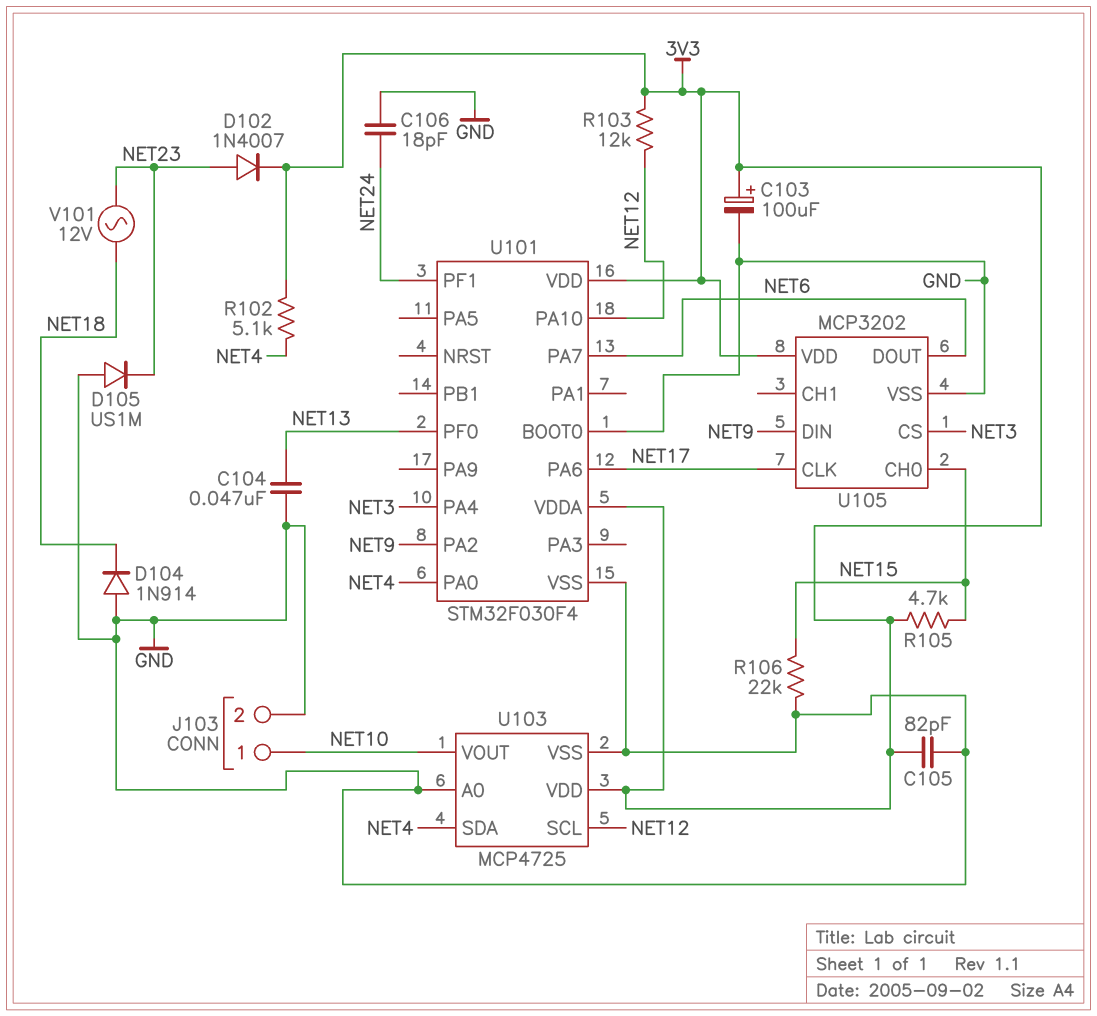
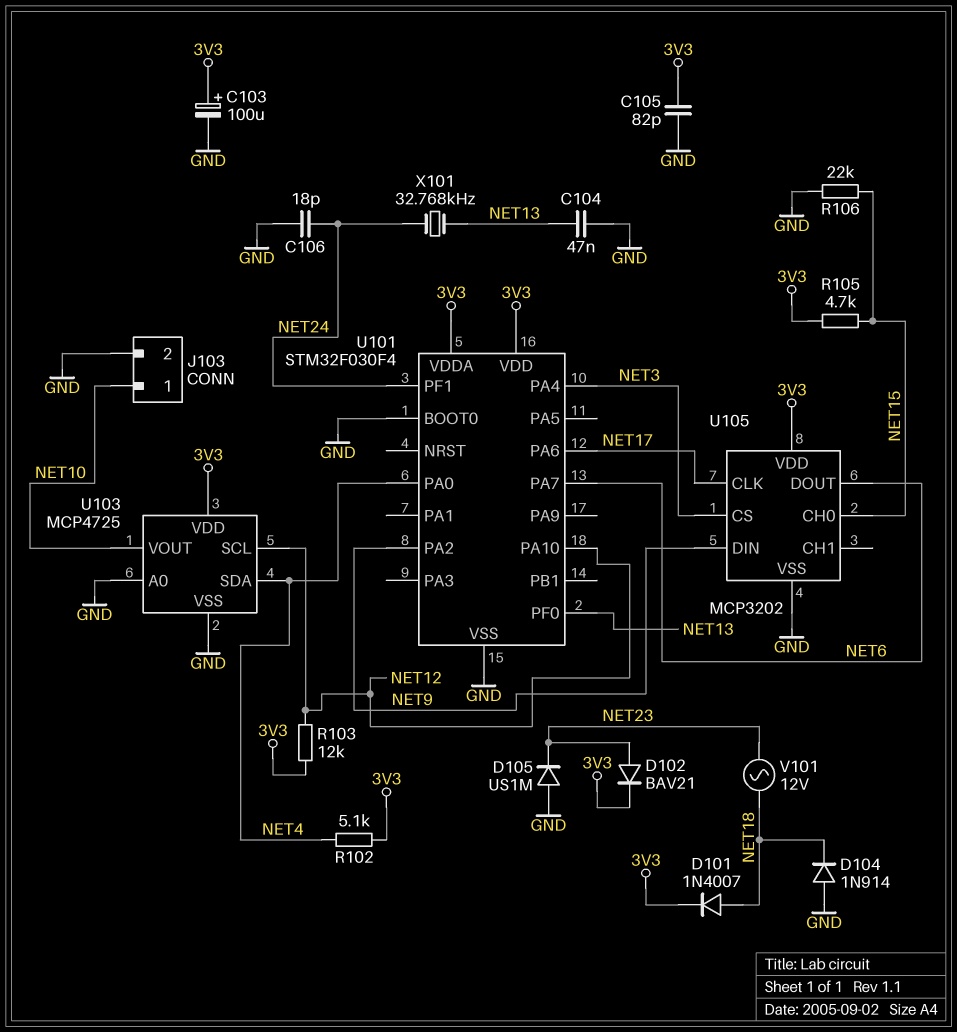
D101: none -> diode 1N4007 (A NET18, K 3V3)
D102: diode 1N4007 (A NET23, K 3V3) -> diode BAV21 (A NET23, K 3V3)
X101: none -> 32.768kHz (NET13, NET24)

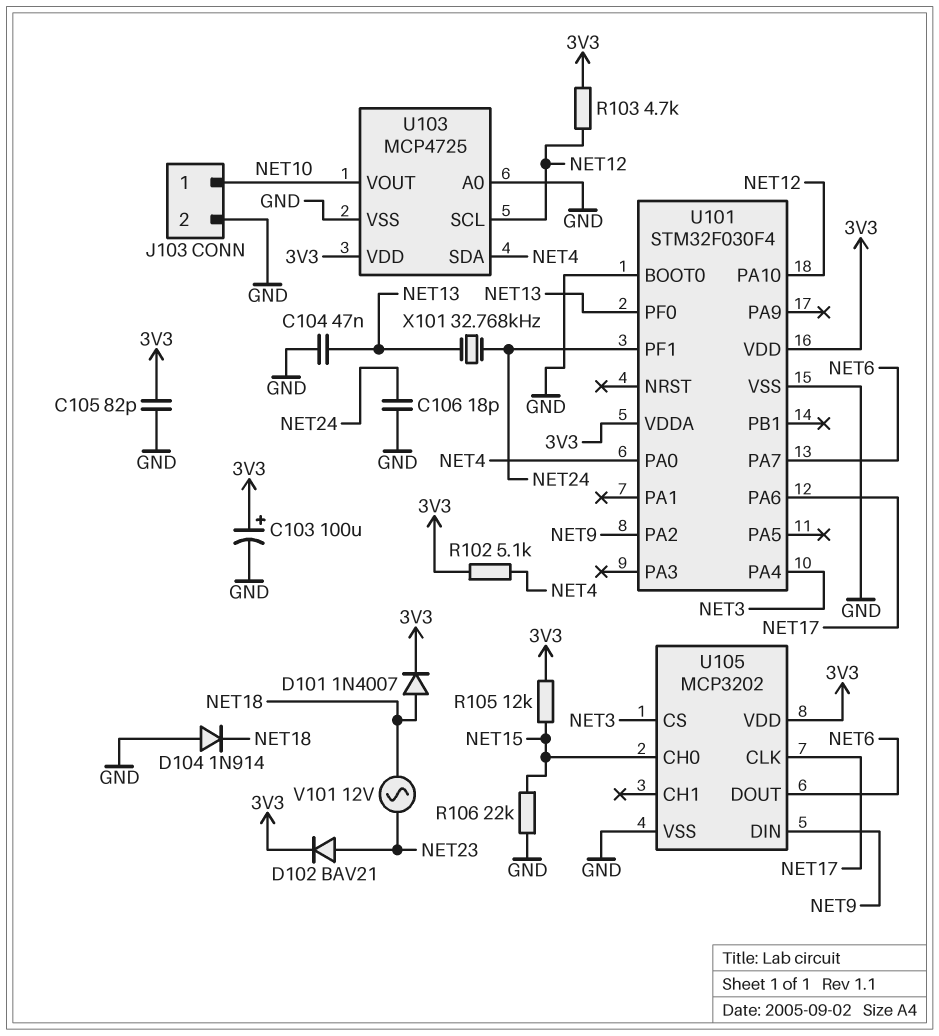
D105: diode US1M (A GND, K NET23) -> none
R103: 12k (3V3, NET12) -> 4.7k (3V3, NET12)
R105: 4.7k (3V3, NET15) -> 12k (3V3, NET15)

